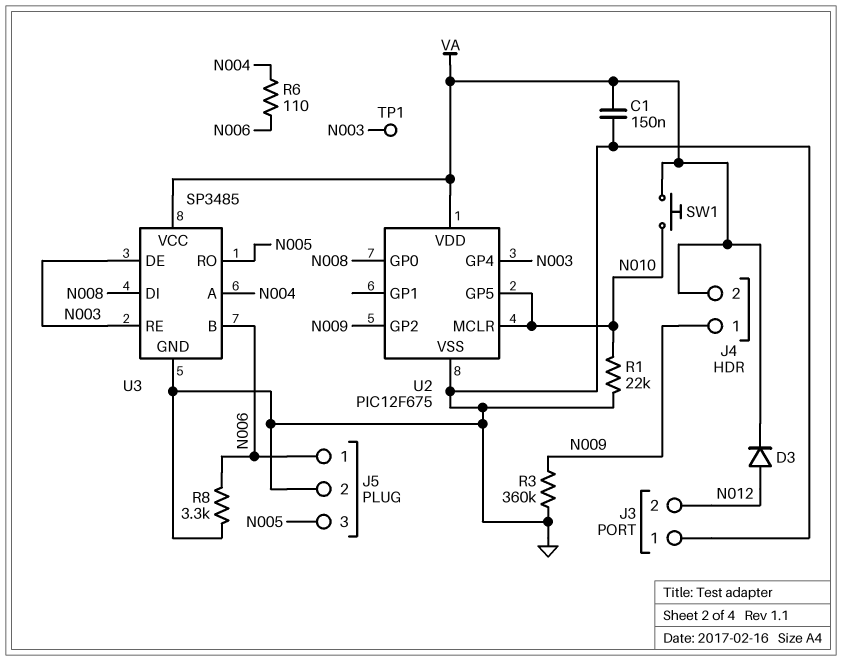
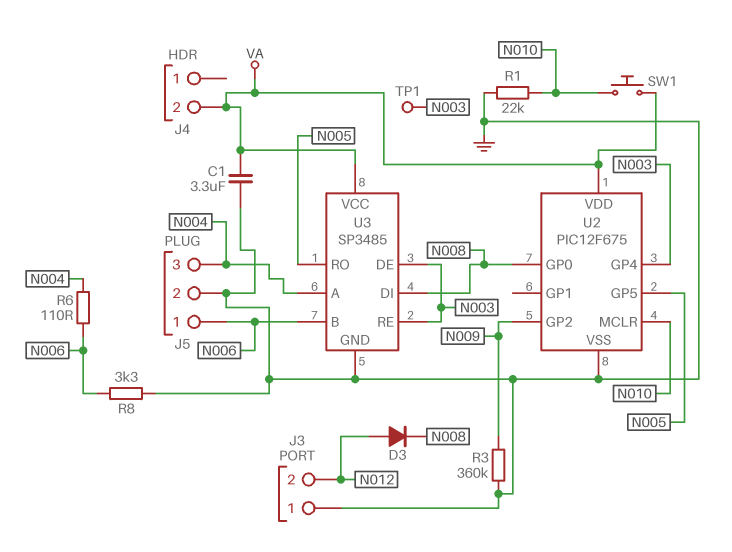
C1: 150nF (GND, VA) -> 3.3uF (GND, VA)
D3: diode (A N012, K VA) -> diode (A N012, K N008)
J4 pin 1: N009 -> none
J5 pin 3: N005 -> N004
U2 pin GP5: N010 -> N005

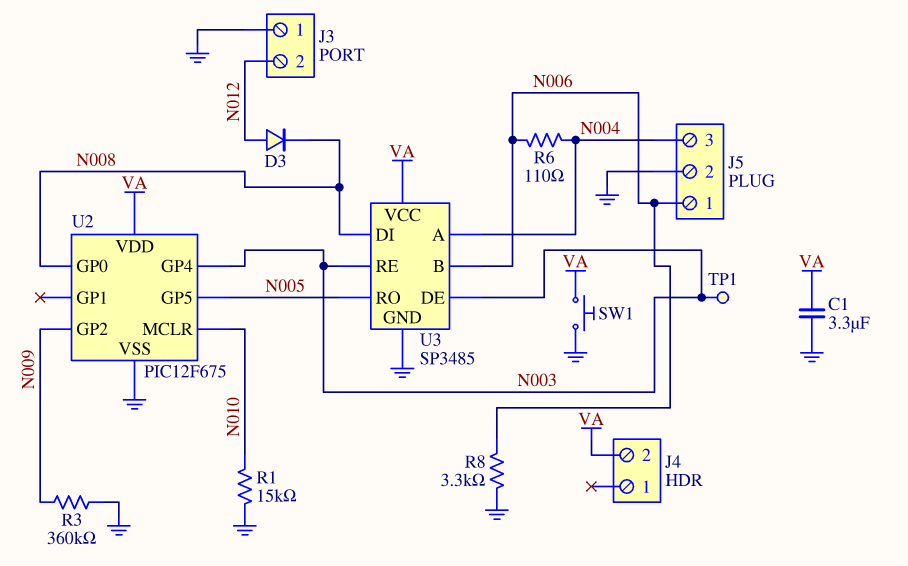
R1: 22k (GND, N010) -> 15k (GND, N010)
SW1: button (N010, VA) -> button (GND, VA)

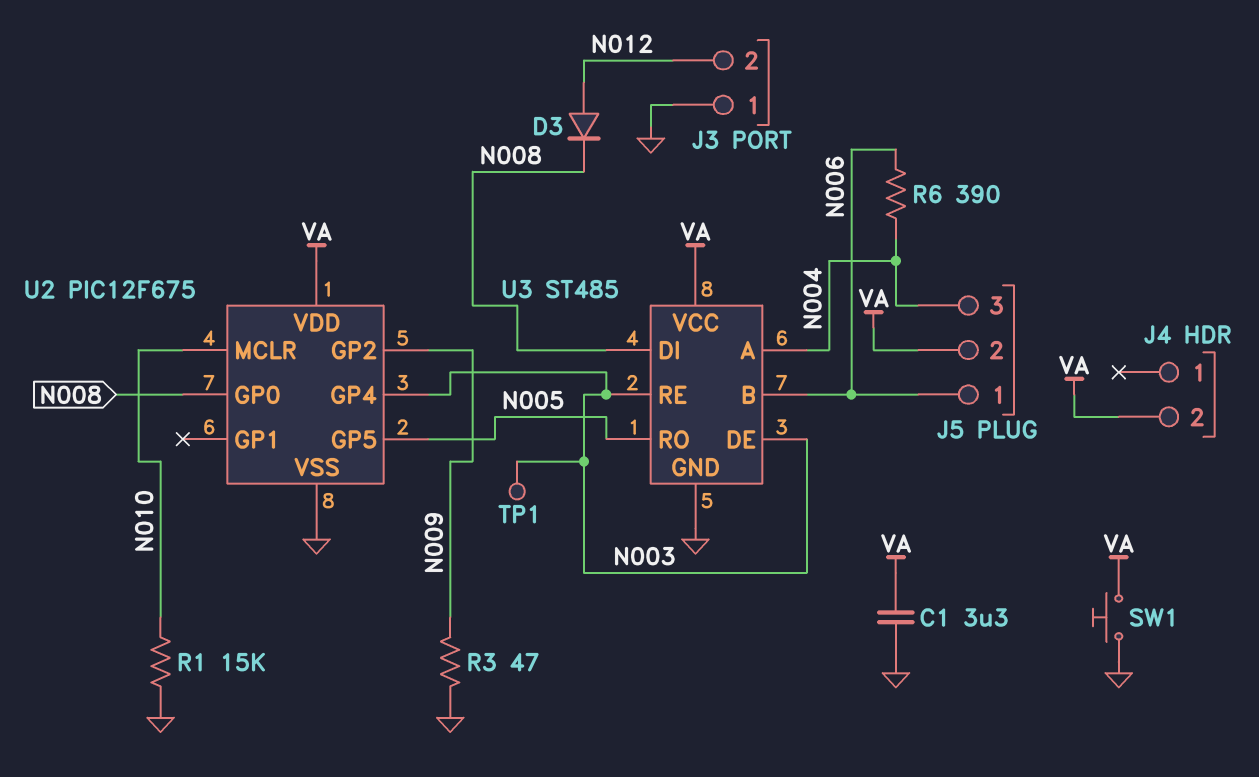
J5 pin 2: GND -> VA
R3: 360k (GND, N009) -> 47 (GND, N009)
R6: 110 (N004, N006) -> 390 (N004, N006)
R8: 3.3k (GND, N006) -> none
U3: SP3485 -> ST485

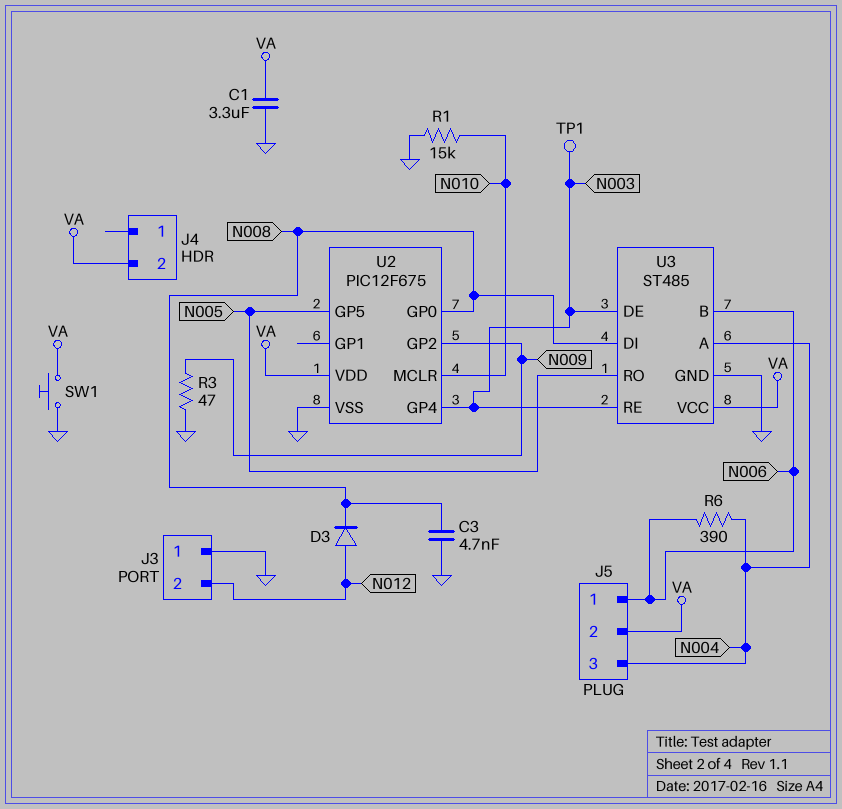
C3: none -> 4.7nF (GND, N008)

